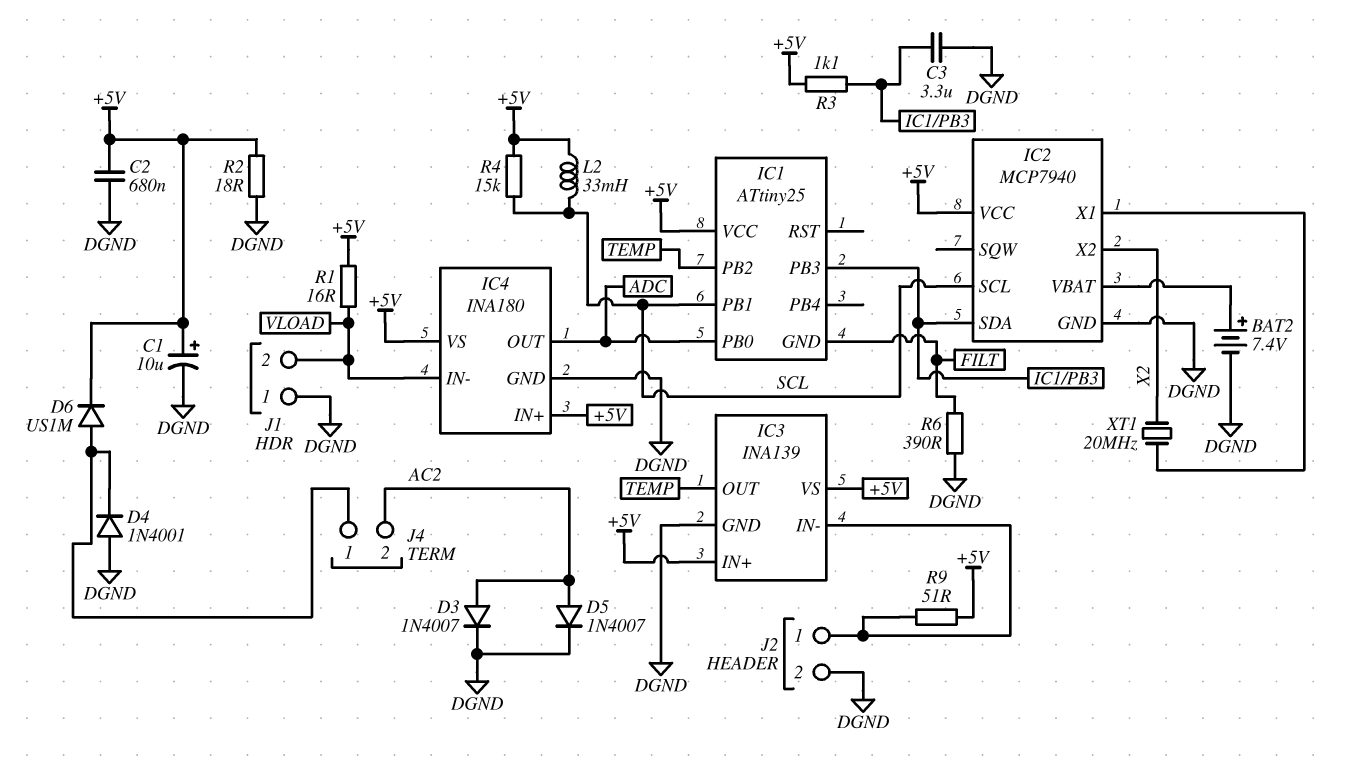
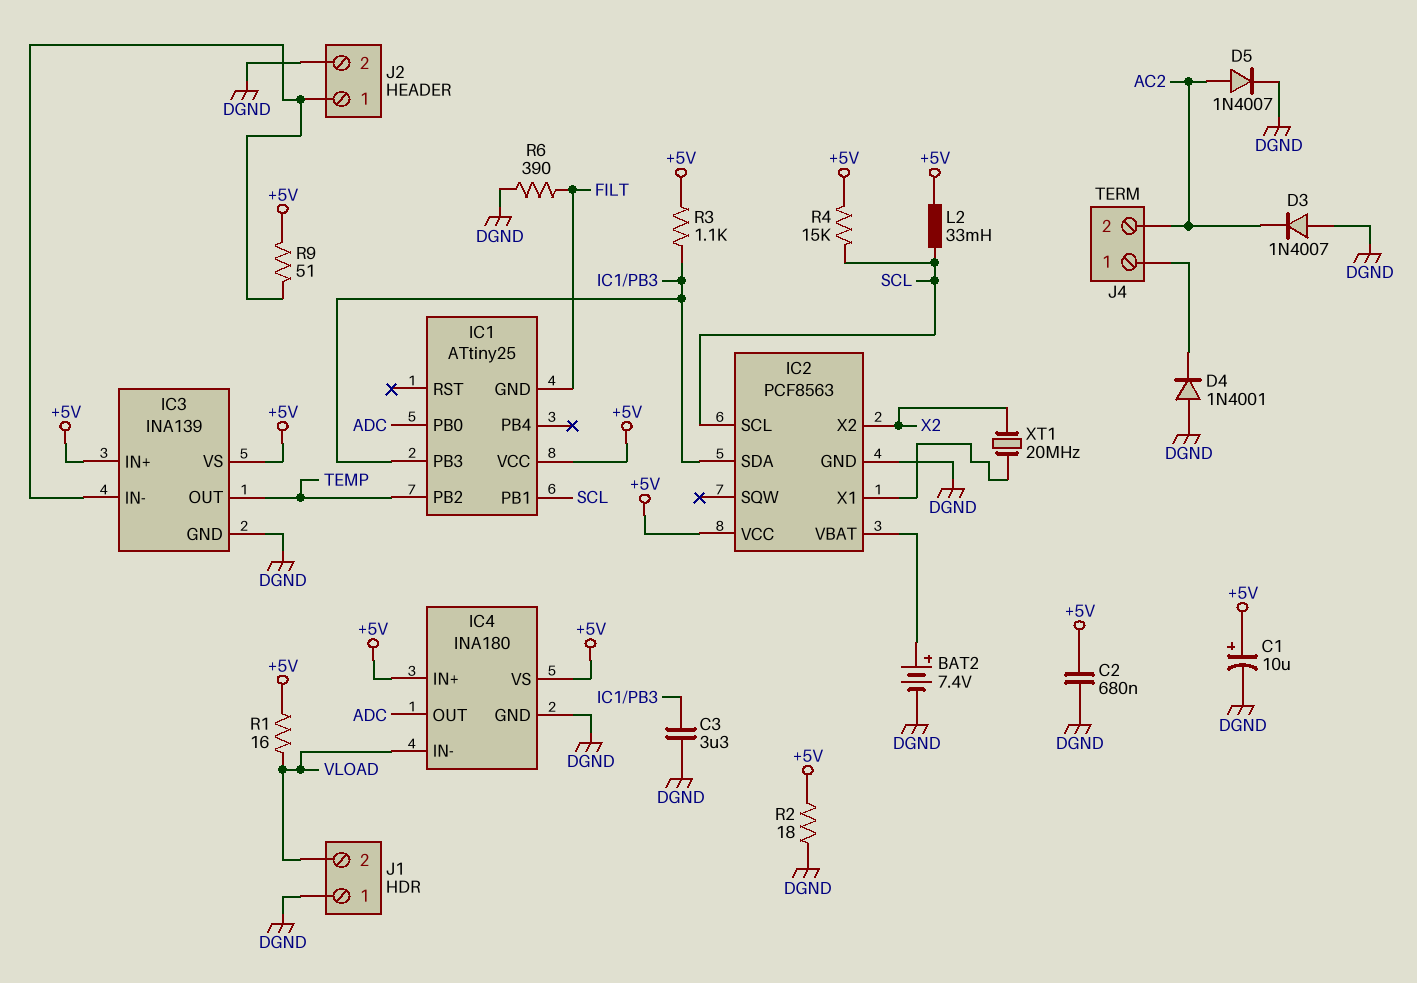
D3: diode 1N4007 (A AC2, K DGND) -> diode 1N4007 (A DGND, K AC2)
D6: diode US1M (A J4/1, K +5V) -> none
IC2: MCP7940 -> PCF8563

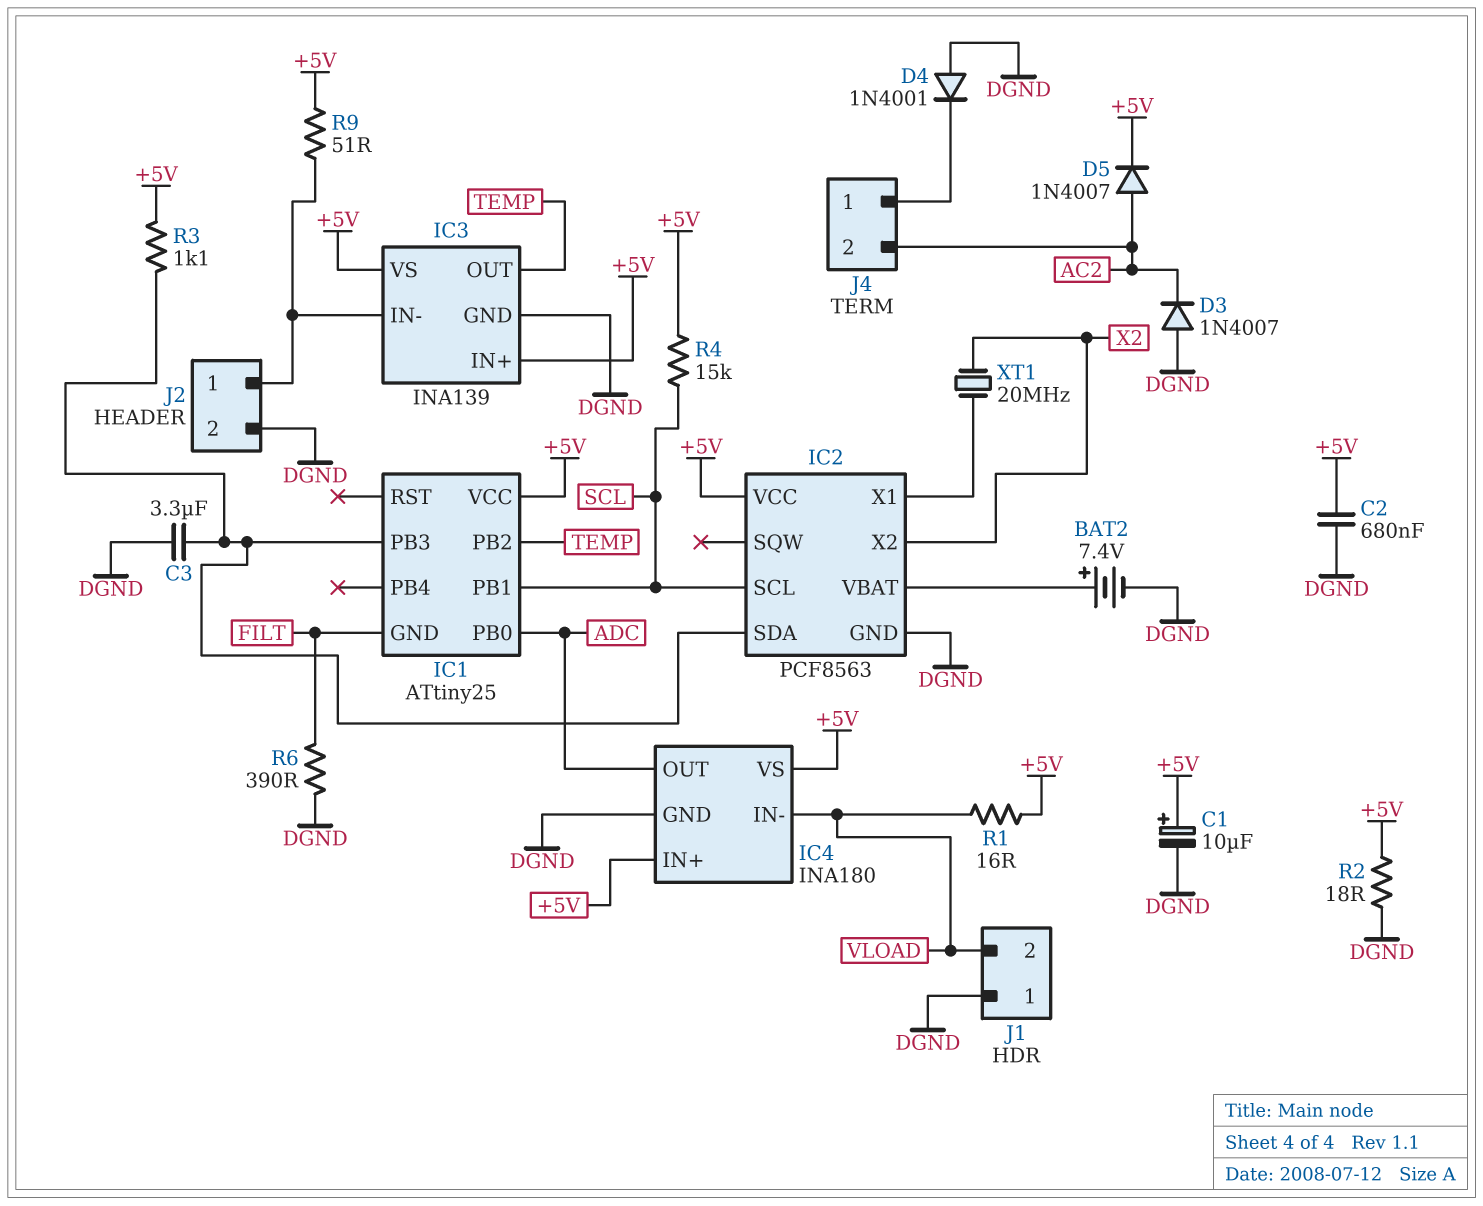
D5: diode 1N4007 (A AC2, K DGND) -> diode 1N4007 (A AC2, K +5V)
L2: 33mH (+5V, SCL) -> none

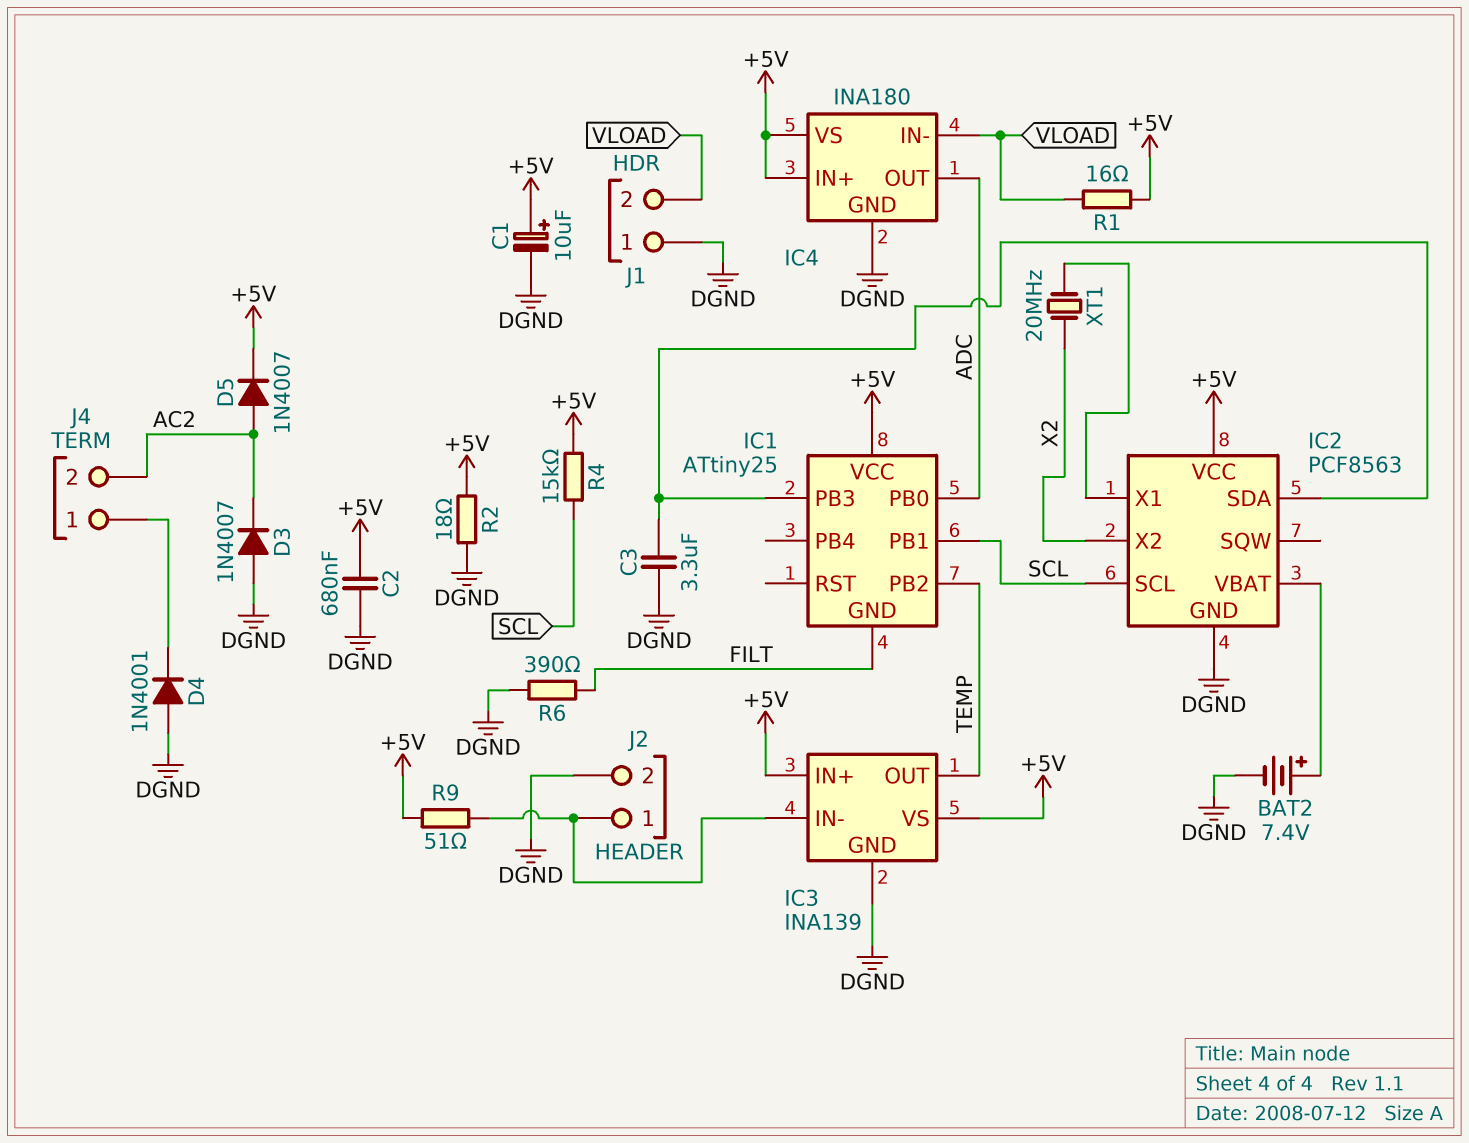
R3: 1.1k (+5V, IC1/PB3) -> none

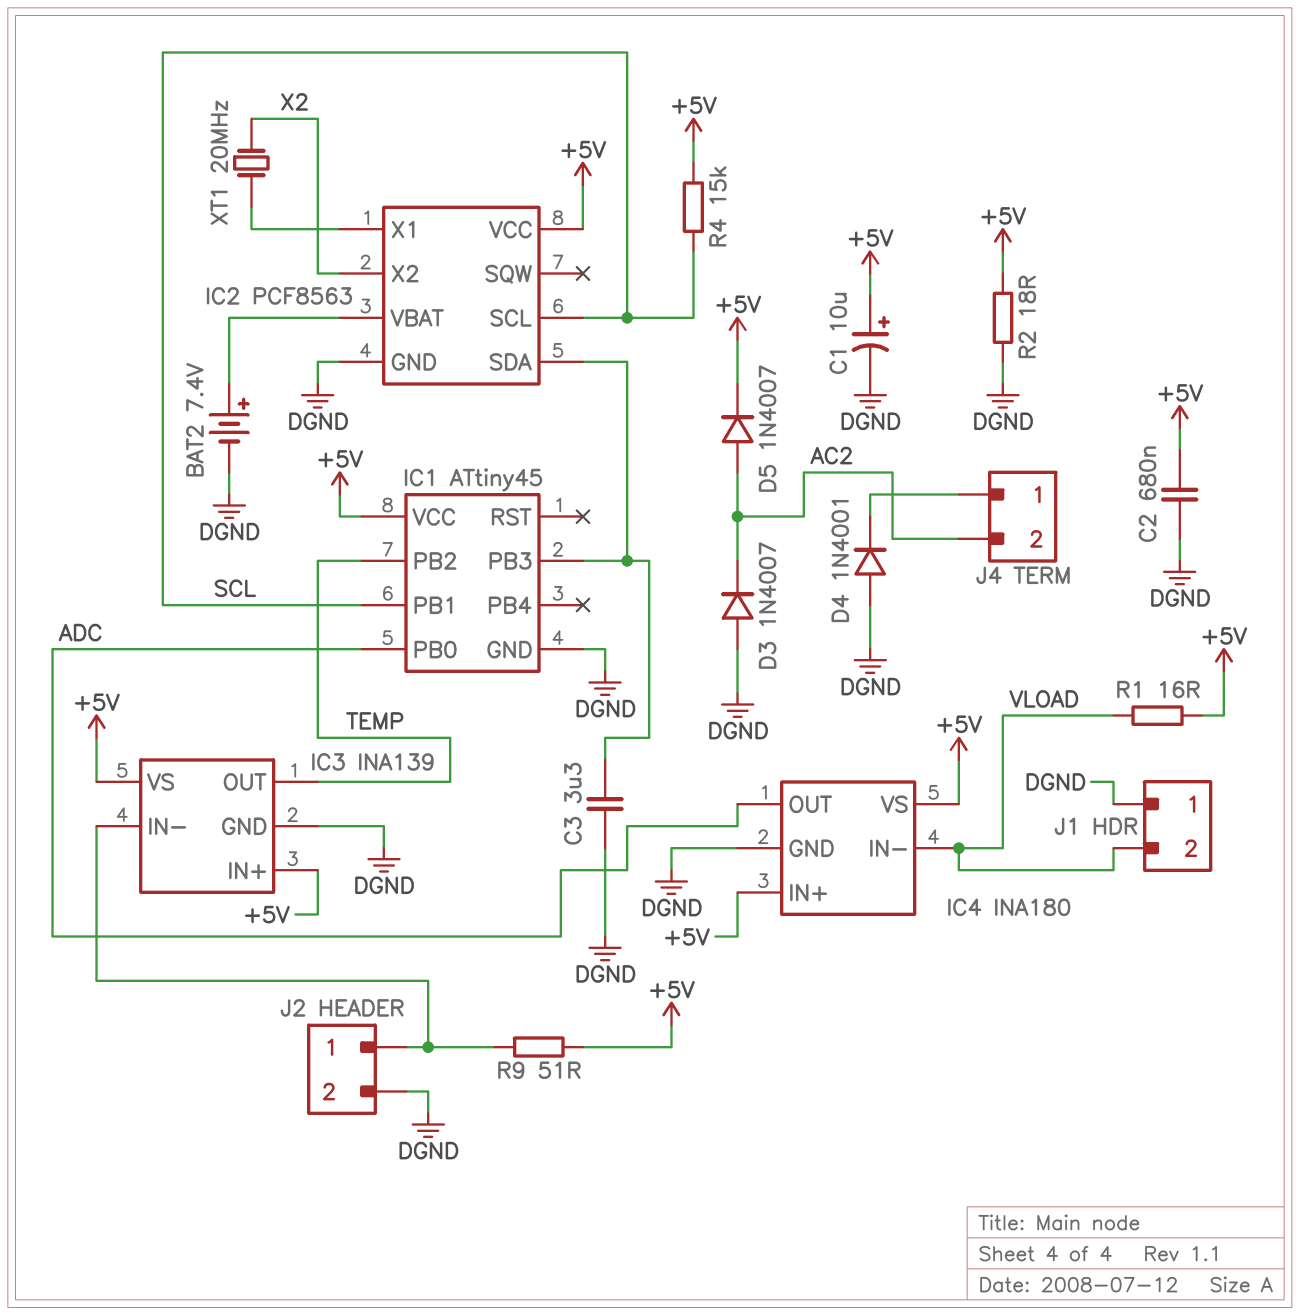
IC1: ATtiny25 -> ATtiny45
IC1 pin GND: FILT -> DGND
R6: 390 (DGND, FILT) -> none

